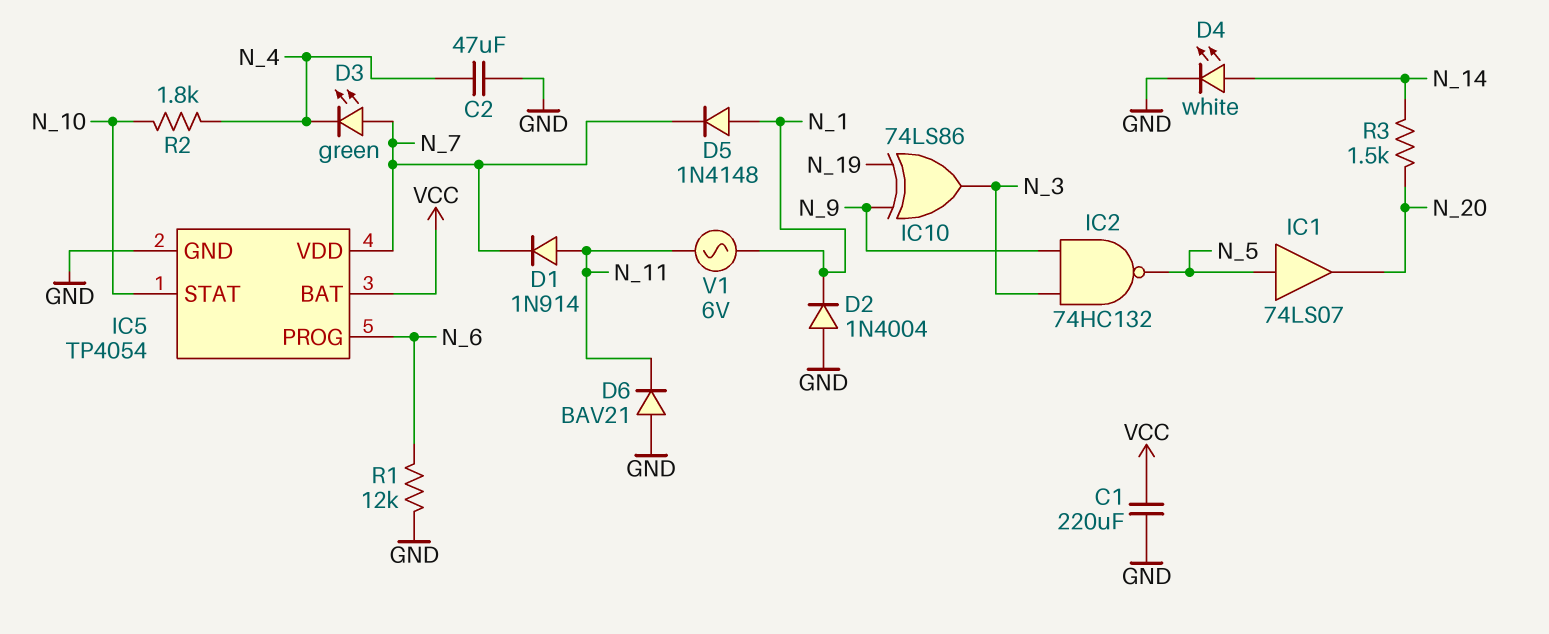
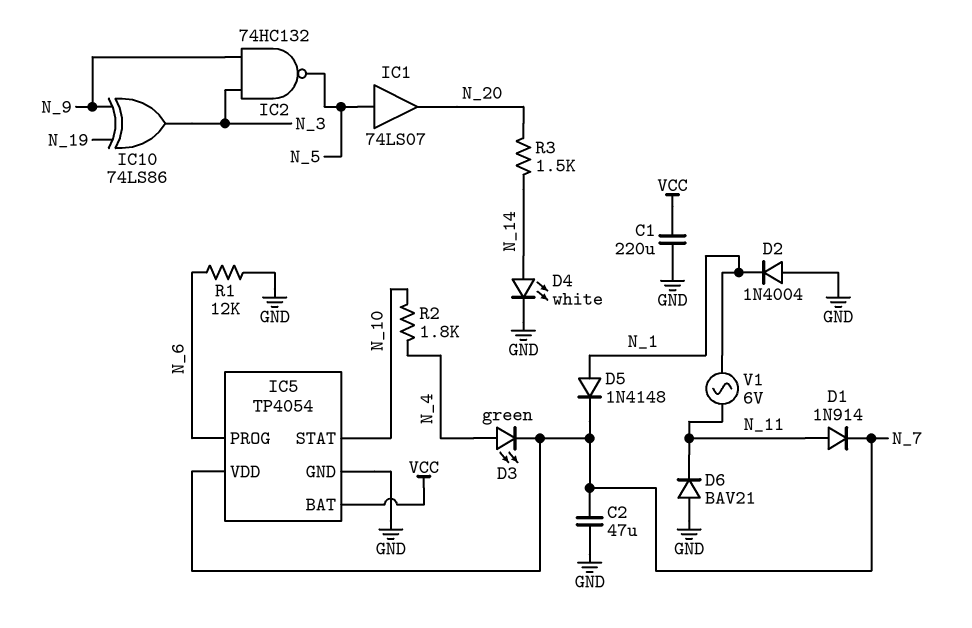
C2: 47uF (GND, N_4) -> 47uF (GND, N_7)
D3: LED green (A N_7, K N_4) -> LED green (A N_4, K N_7)

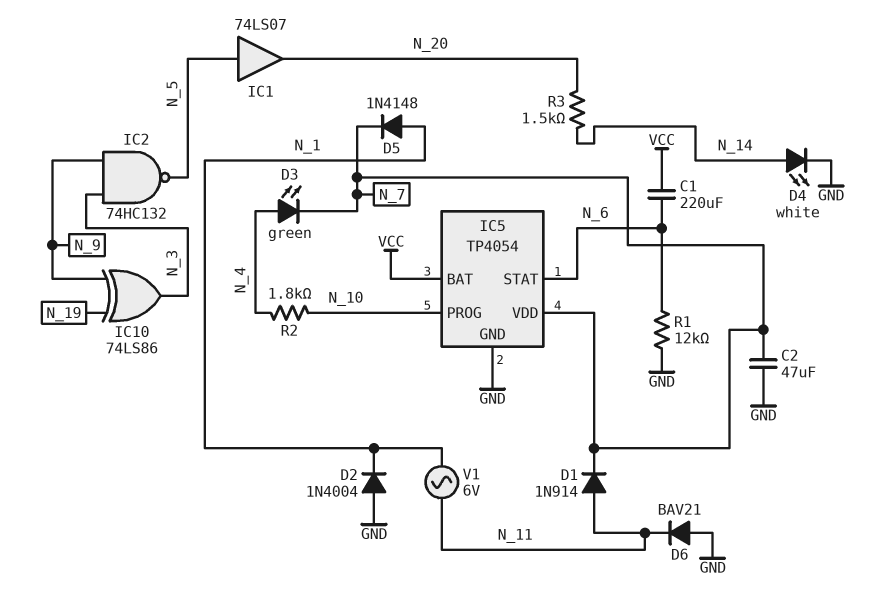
C1: 220uF (GND, VCC) -> 220uF (N_6, VCC)
IC5 pin PROG: N_6 -> N_10
IC5 pin STAT: N_10 -> N_6

